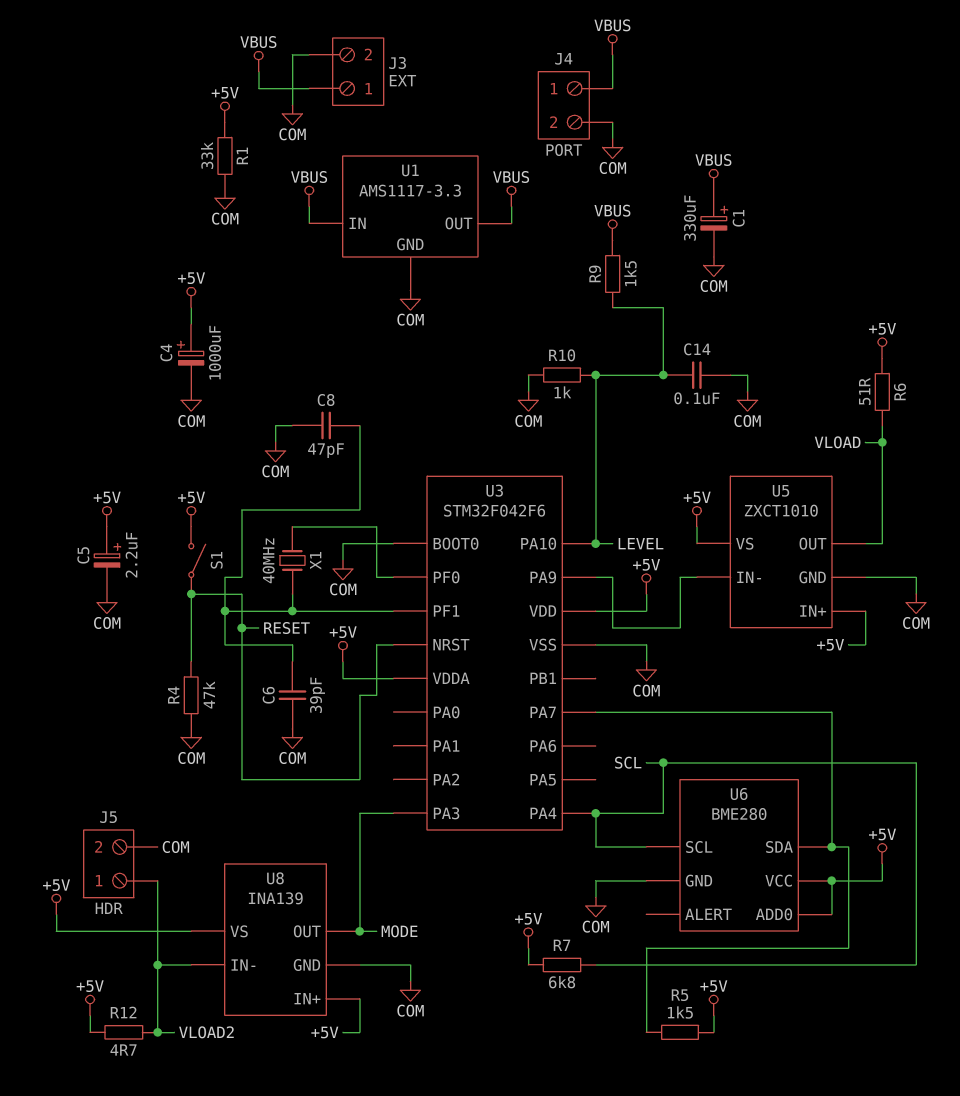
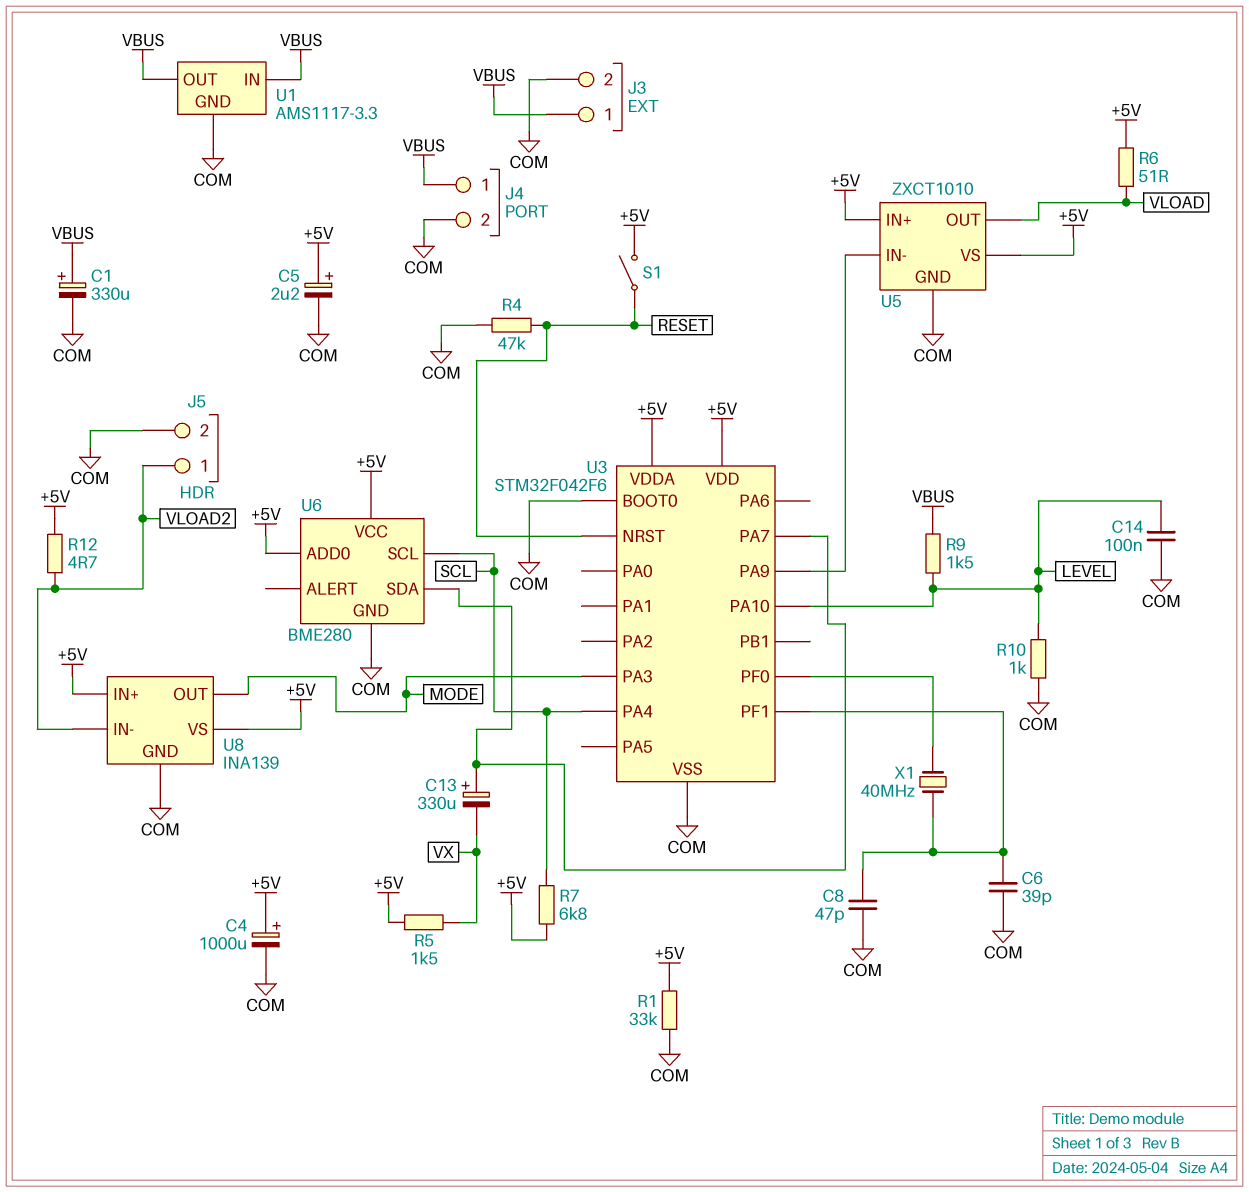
C13: none -> 330uF (plus U3/PA7, minus VX)
R5: 1.5k (+5V, U3/PA7) -> 1.5k (+5V, VX)

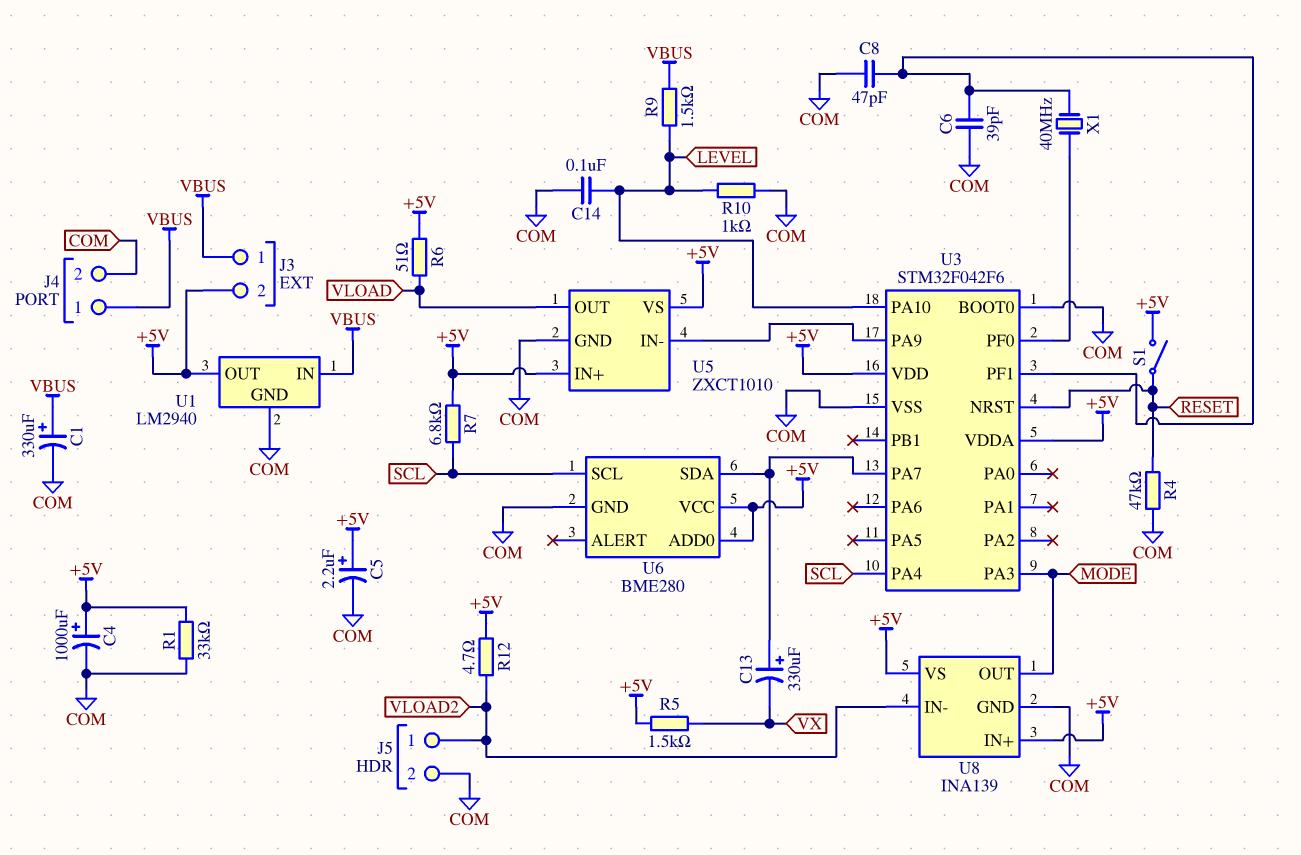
J3 pin 2: COM -> +5V
U1: AMS1117-3.3 -> LM2940
U1 pin OUT: VBUS -> +5V

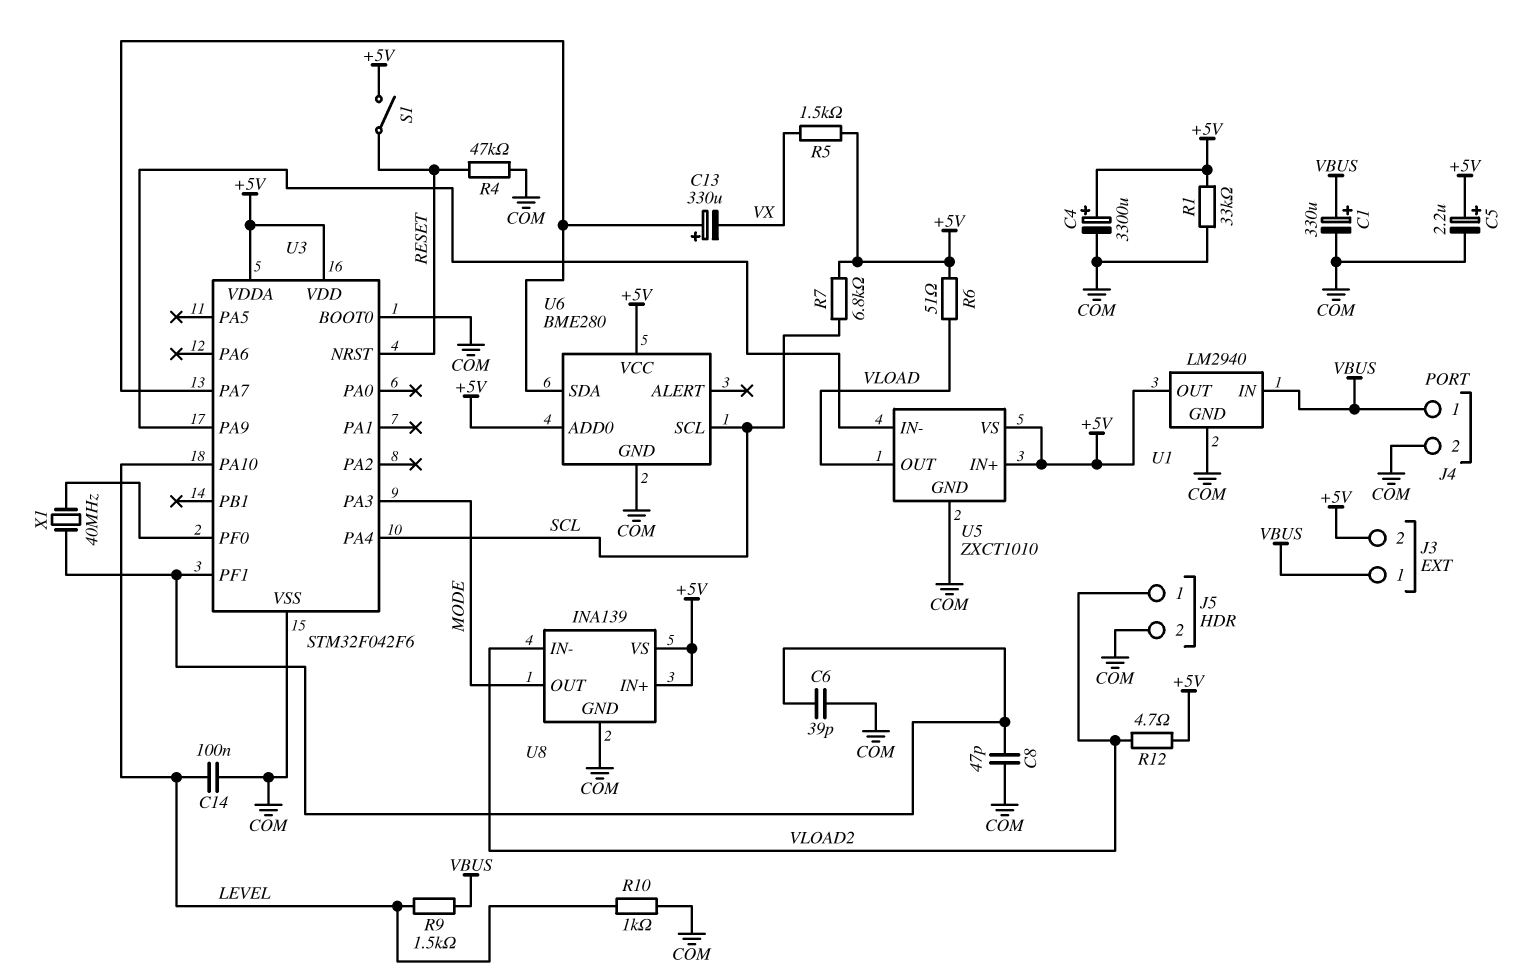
C4: 1000uF (plus +5V, minus COM) -> 3300uF (plus +5V, minus COM)

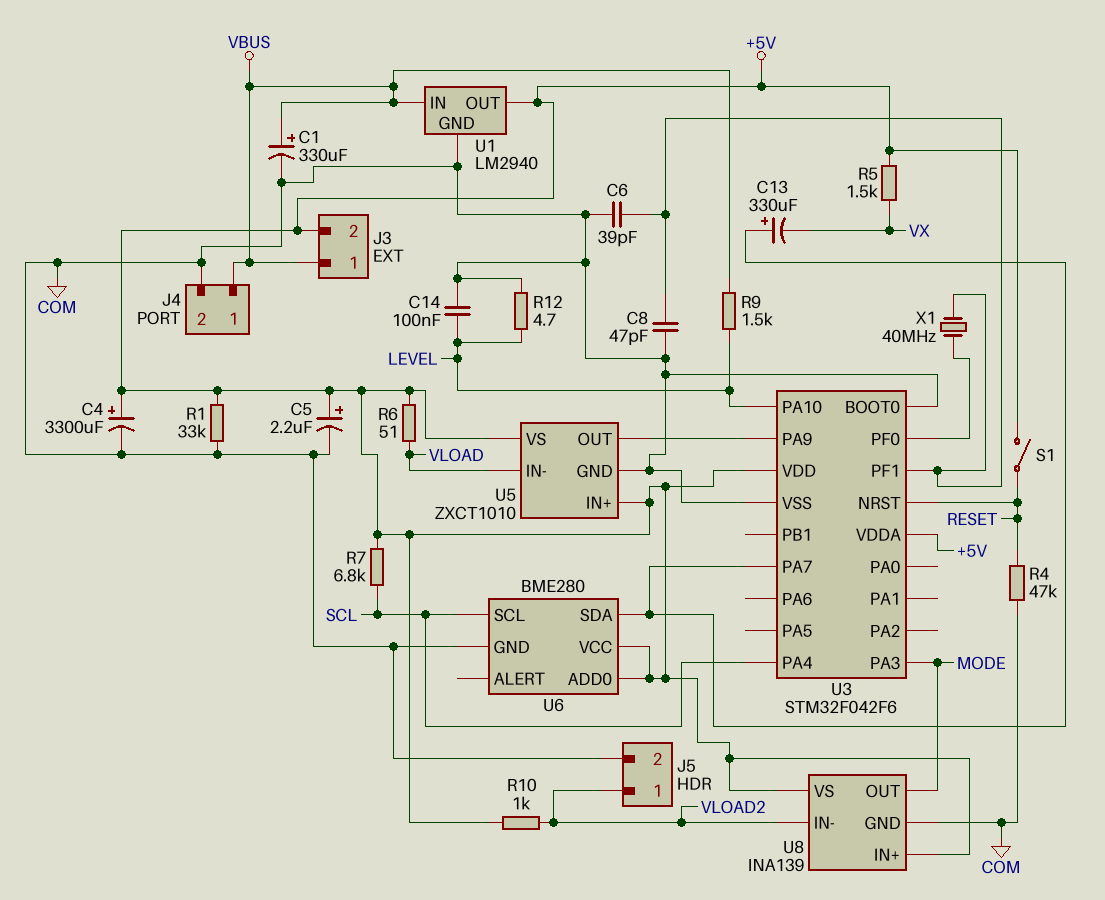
R10: 1k (COM, LEVEL) -> 1k (+5V, VLOAD2)
R12: 4.7 (+5V, VLOAD2) -> 4.7 (COM, LEVEL)
U5 pin IN-: U3/PA9 -> VLOAD
U5 pin OUT: VLOAD -> U3/PA9

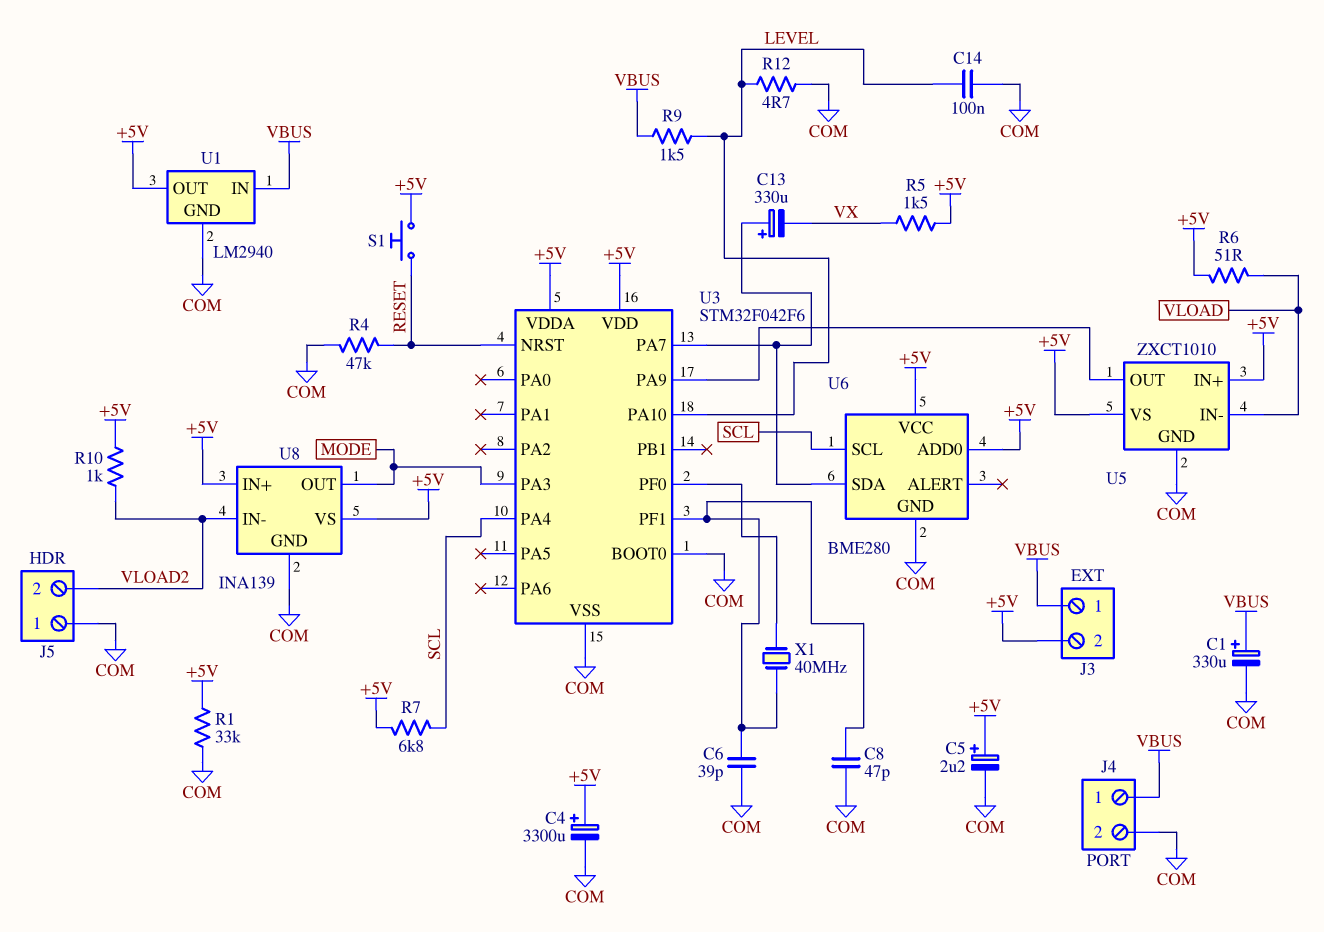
J5 pin 1: VLOAD2 -> COM
J5 pin 2: COM -> VLOAD2
S1: switch (+5V, RESET) -> button (+5V, RESET)

